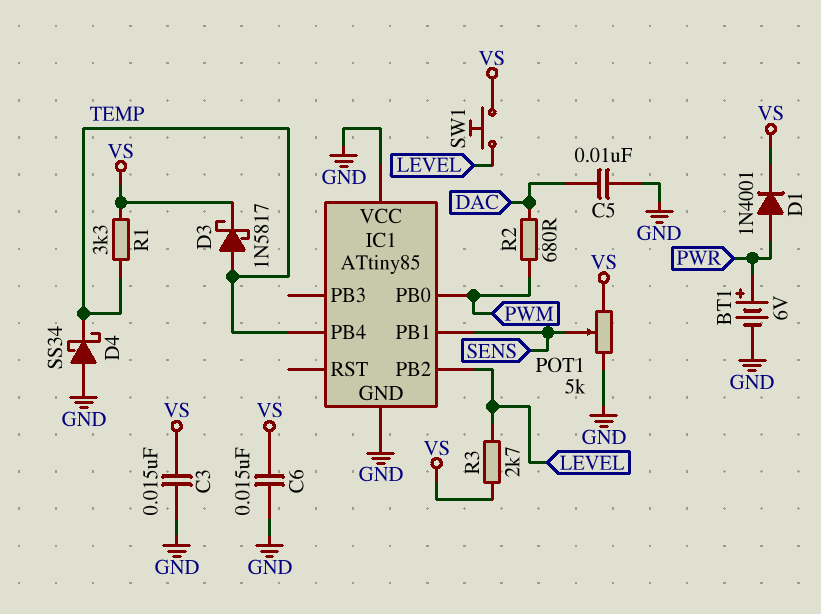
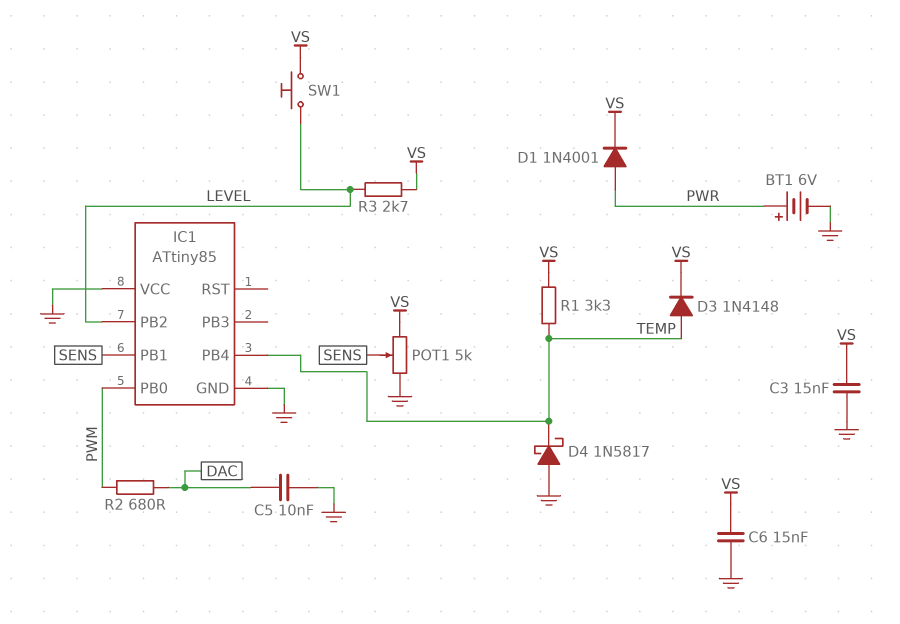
D3: schottky 1N5817 (A TEMP, K VS) -> diode 1N4148 (A TEMP, K VS)
D4: schottky SS34 (A GND, K TEMP) -> schottky 1N5817 (A GND, K TEMP)

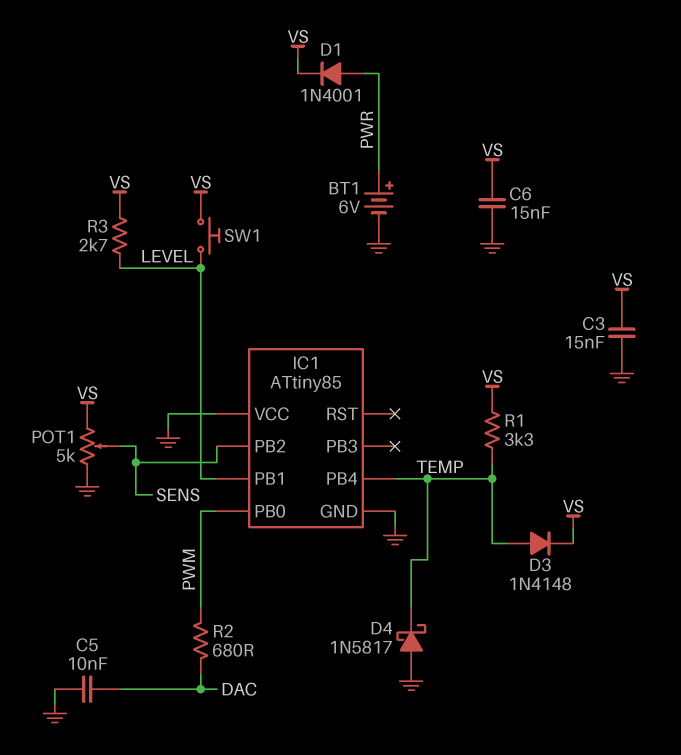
IC1 pin PB1: SENS -> LEVEL
IC1 pin PB2: LEVEL -> SENS

